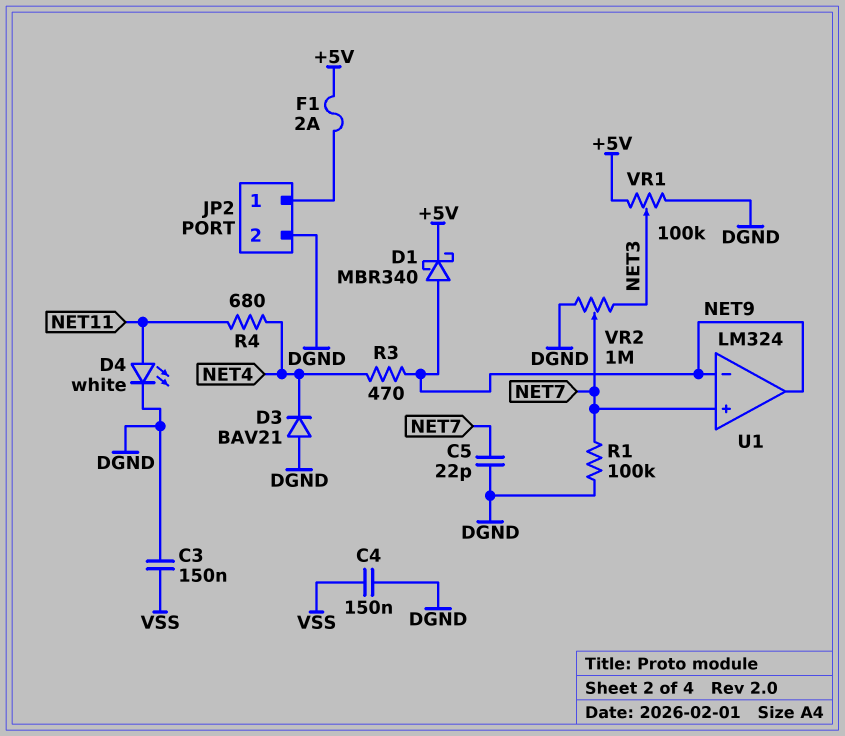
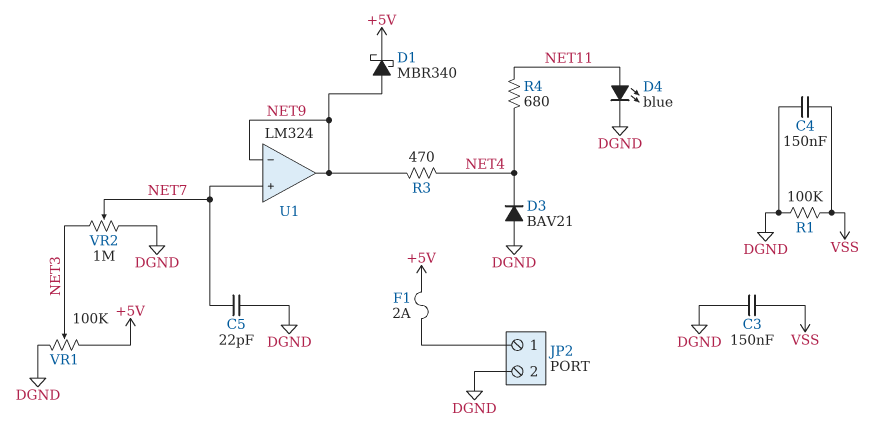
D4: LED white (A NET11, K DGND) -> LED blue (A NET11, K DGND)
R1: 100k (DGND, NET7) -> 100k (DGND, VSS)

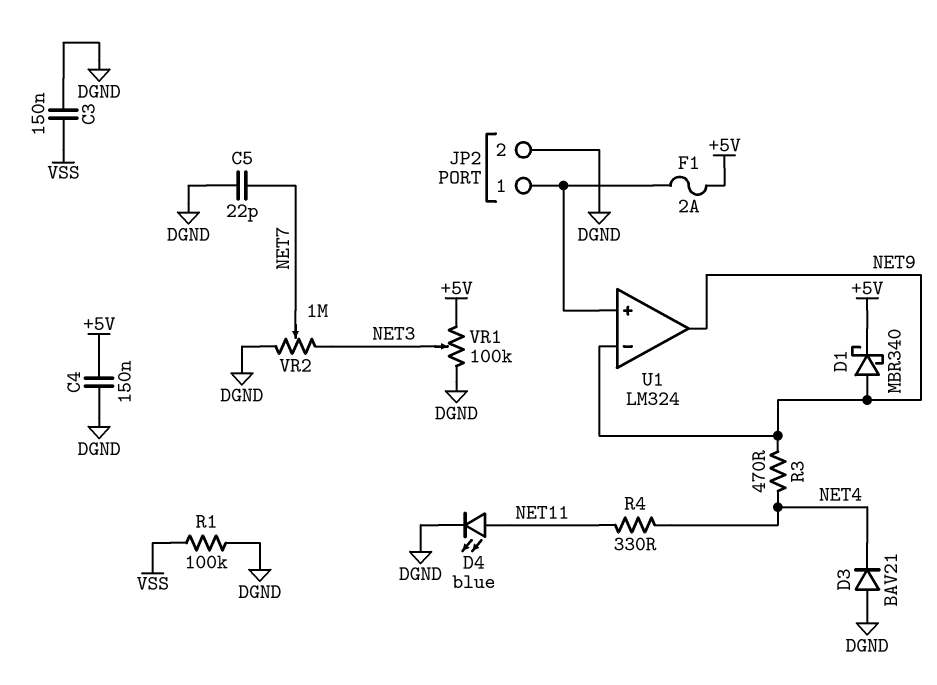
C4: 150nF (DGND, VSS) -> 150nF (+5V, DGND)
R4: 680 (NET4, NET11) -> 330 (NET4, NET11)
U1 pin in+: NET7 -> JP2/1

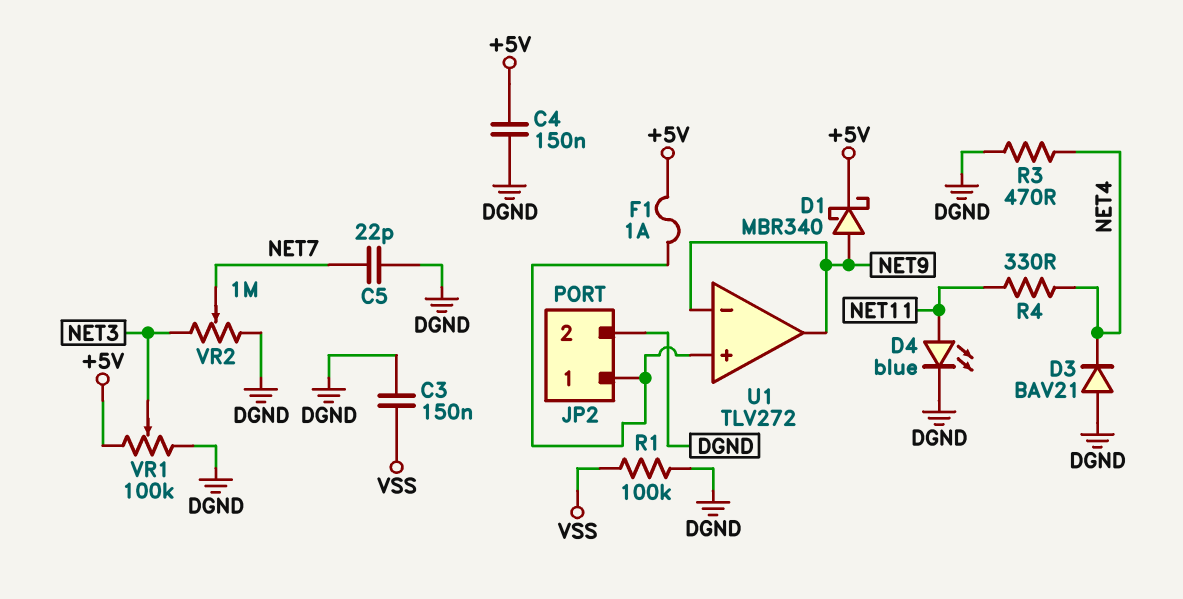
F1: 2A (+5V, JP2/1) -> 1A (+5V, JP2/1)
R3: 470 (NET4, NET9) -> 470 (DGND, NET4)
U1: LM324 -> TLV272

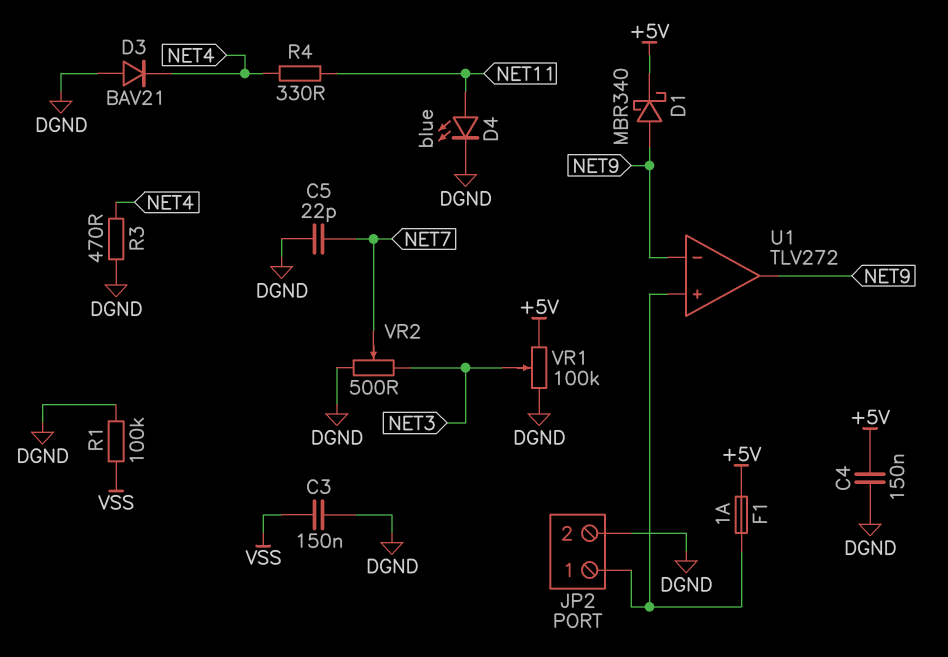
VR2: 1M (DGND, NET3, wiper NET7) -> 500 (DGND, NET3, wiper NET7)

